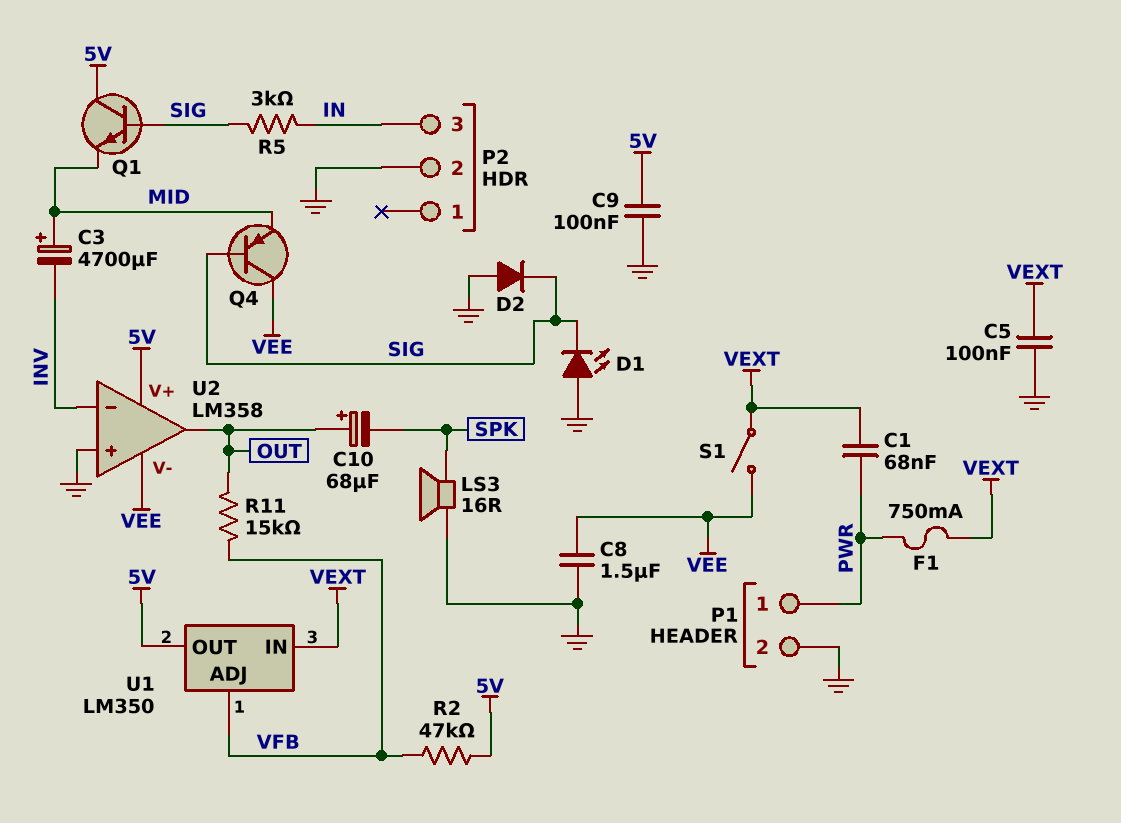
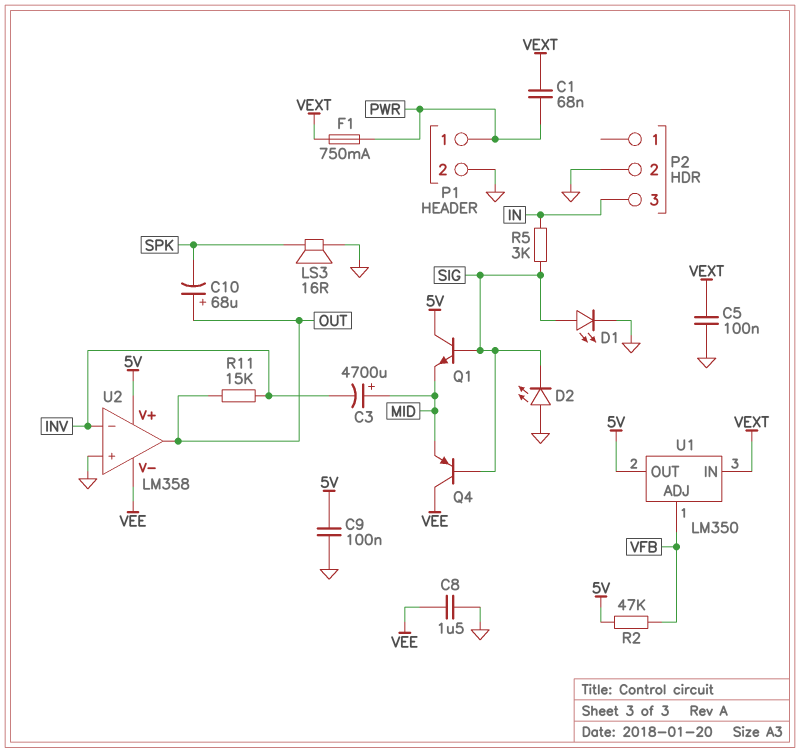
D1: LED (A GND, K SIG) -> LED (A SIG, K GND)
D2: diode (A GND, K SIG) -> LED (A GND, K SIG)
R11: 15k (OUT, VFB) -> 15k (INV, OUT)
S1: switch (VEE, VEXT) -> none

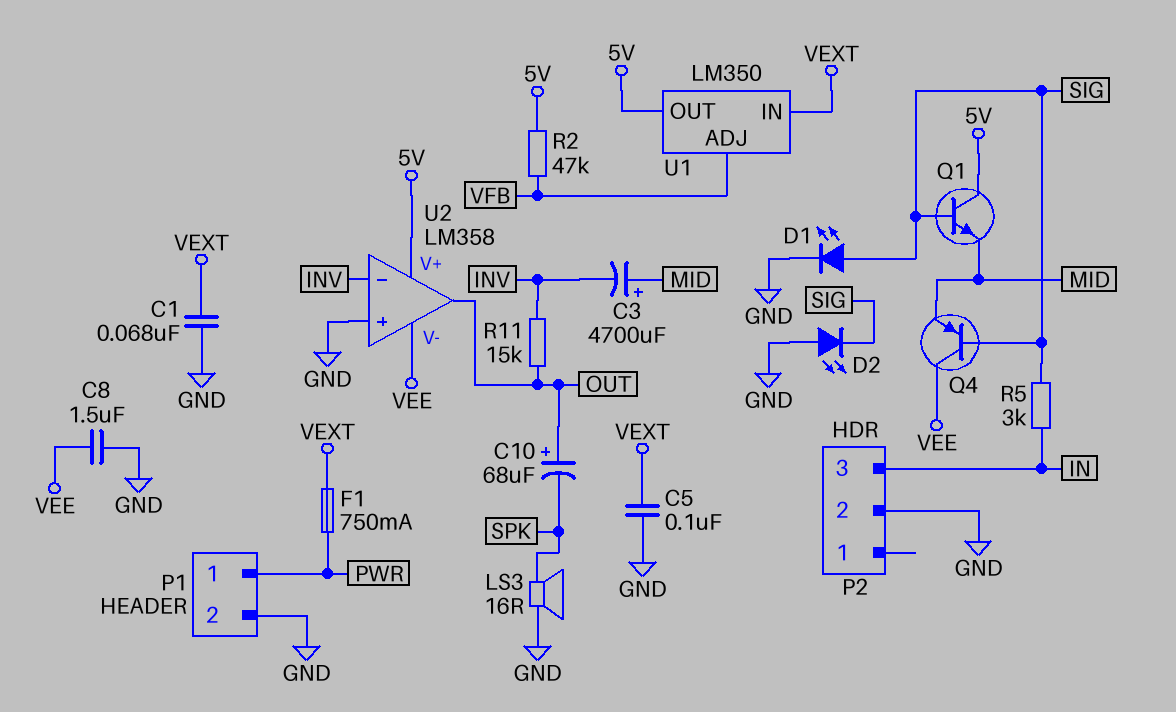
C1: 68nF (PWR, VEXT) -> 68nF (GND, VEXT)
C9: 100nF (5V, GND) -> none

